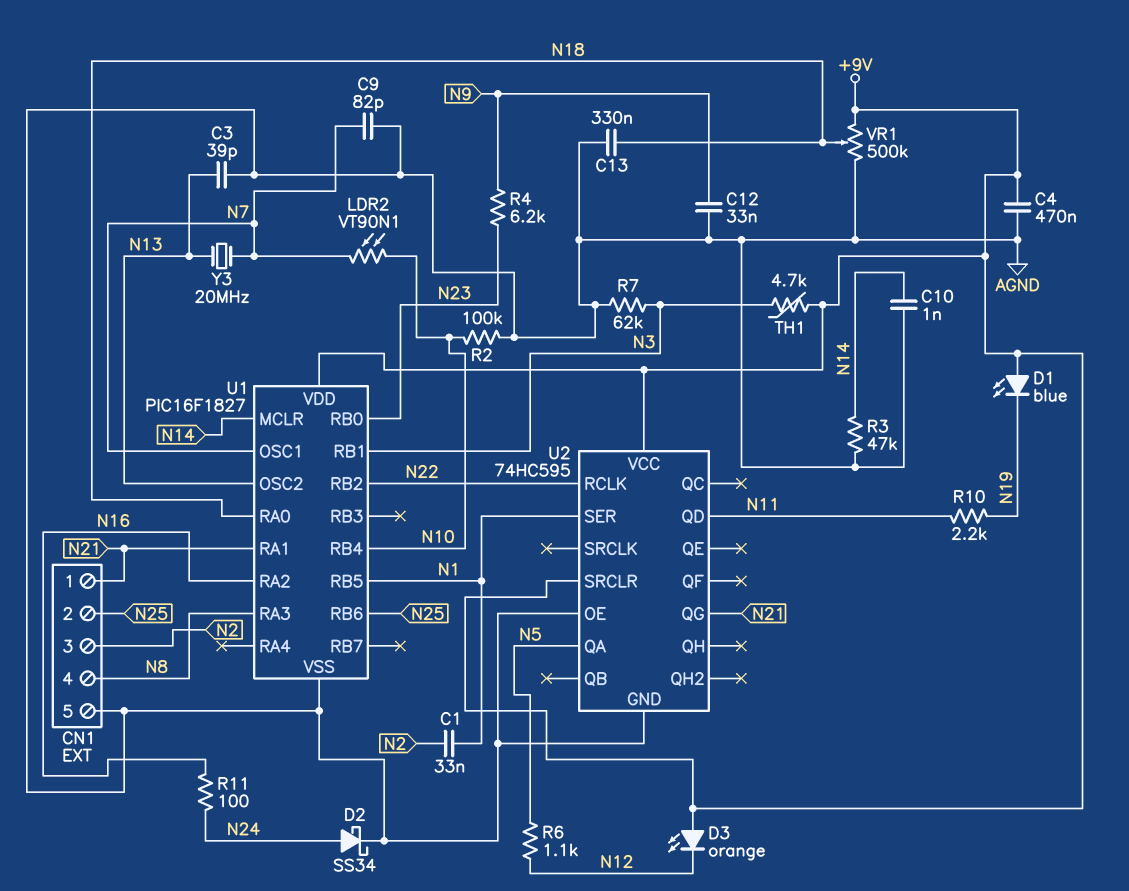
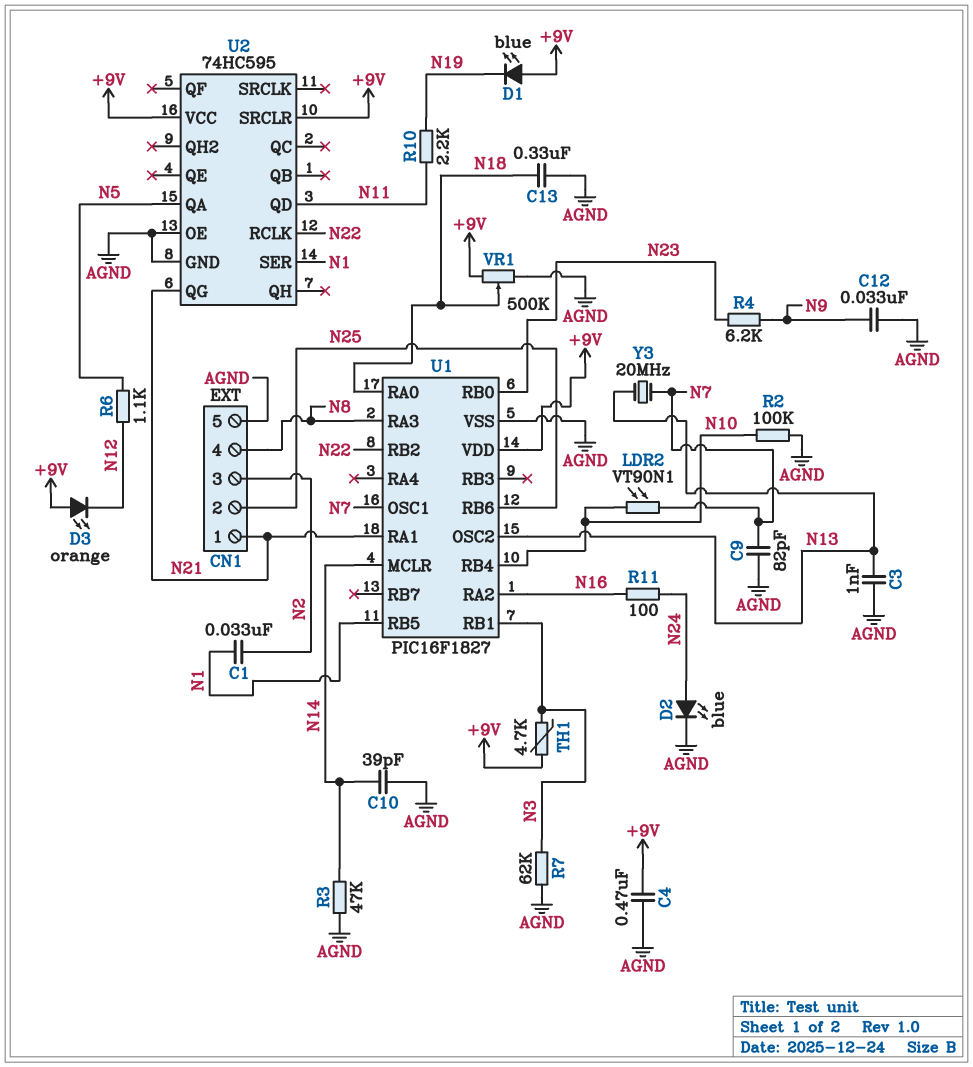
C3: 39pF (AGND, N13) -> 1nF (AGND, N13)
C10: 1nF (AGND, N14) -> 39pF (AGND, N14)
D2: schottky SS34 (A N24, K AGND) -> LED blue (A N24, K AGND)

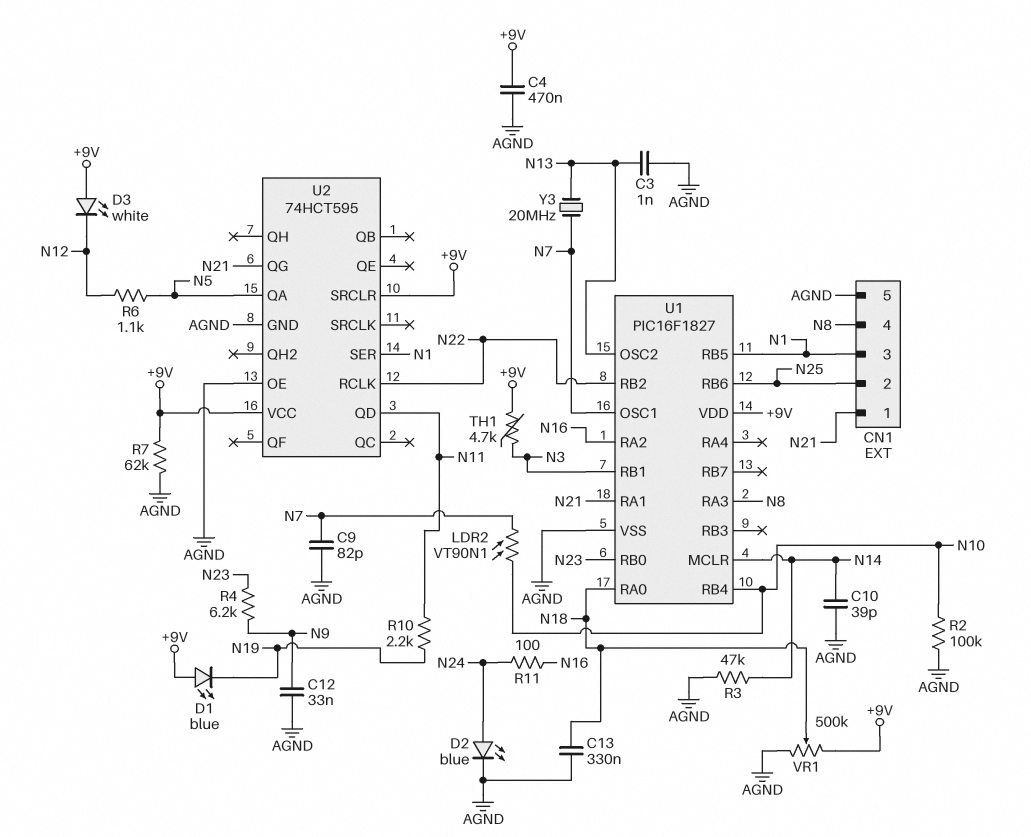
C1: 33nF (N1, N2) -> none
CN1 pin 3: N2 -> N1
D3: LED orange (A +9V, K N12) -> LED white (A +9V, K N12)
R7: 62k (AGND, N3) -> 62k (+9V, AGND)
U2: 74HC595 -> 74HCT595

